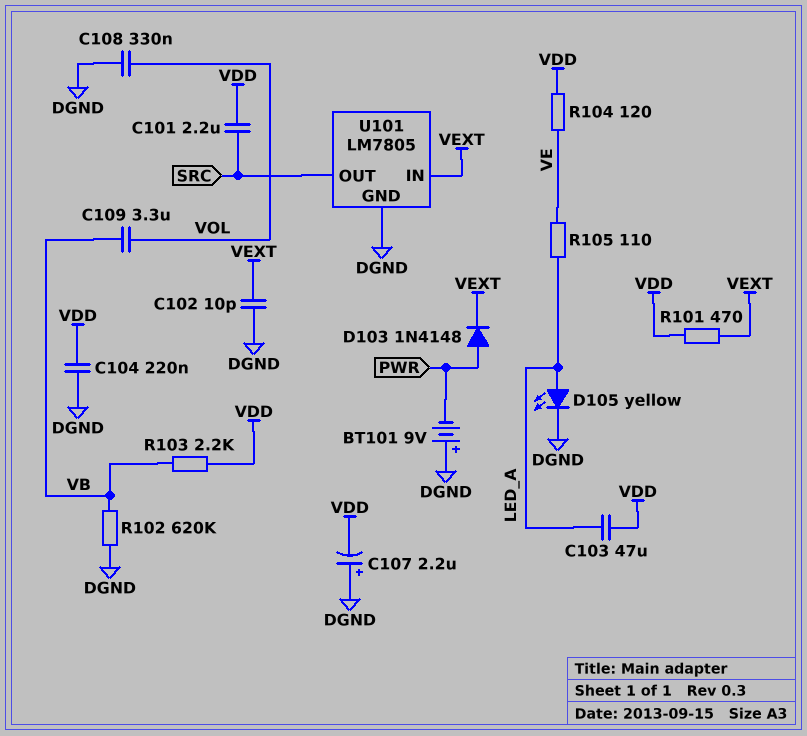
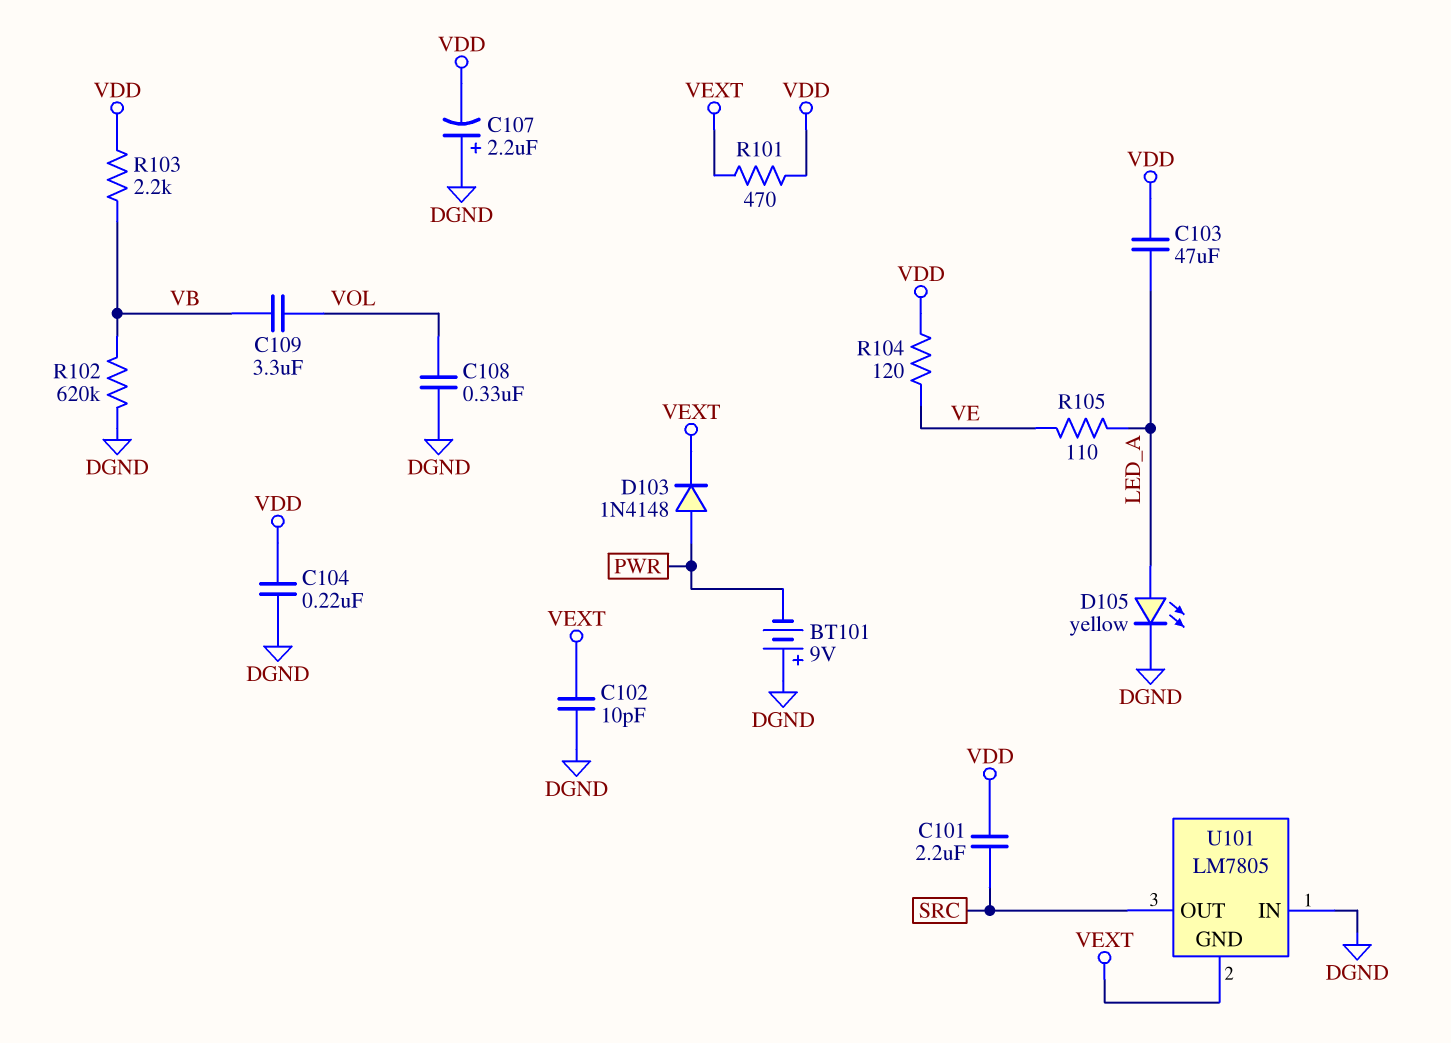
U101 pin GND: DGND -> VEXT
U101 pin IN: VEXT -> DGND

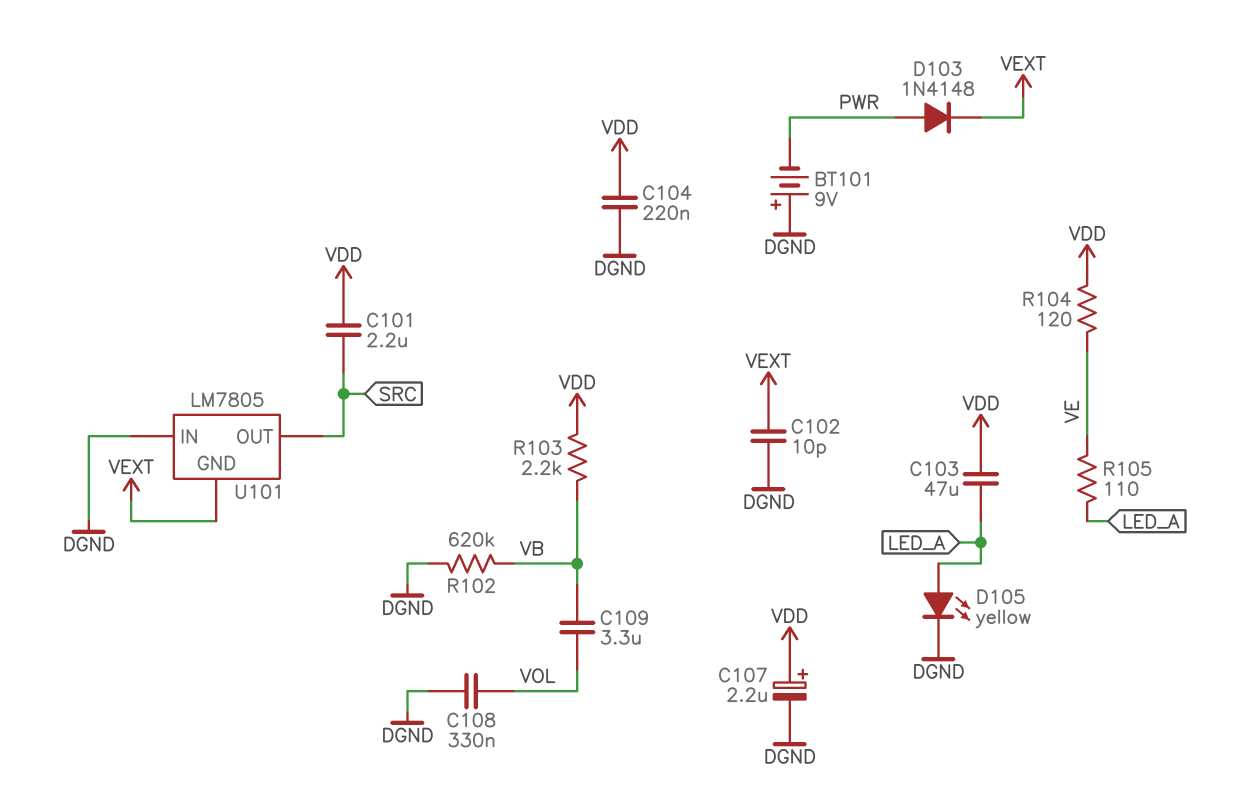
C107: 2.2uF (plus DGND, minus VDD) -> 2.2uF (plus VDD, minus DGND)
R101: 470 (VDD, VEXT) -> none

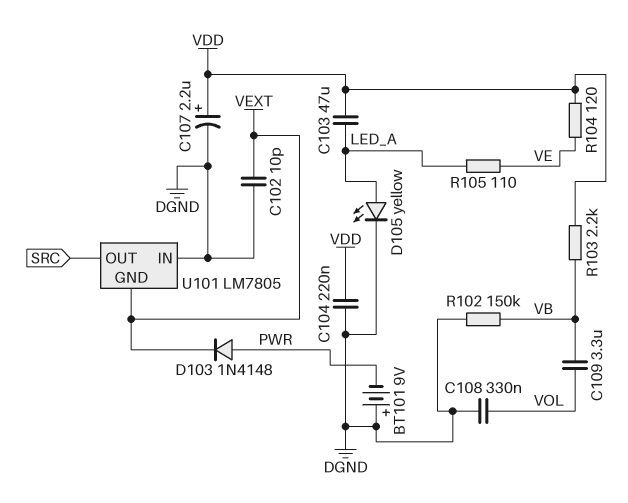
C101: 2.2uF (SRC, VDD) -> none
R102: 620k (DGND, VB) -> 150k (DGND, VB)

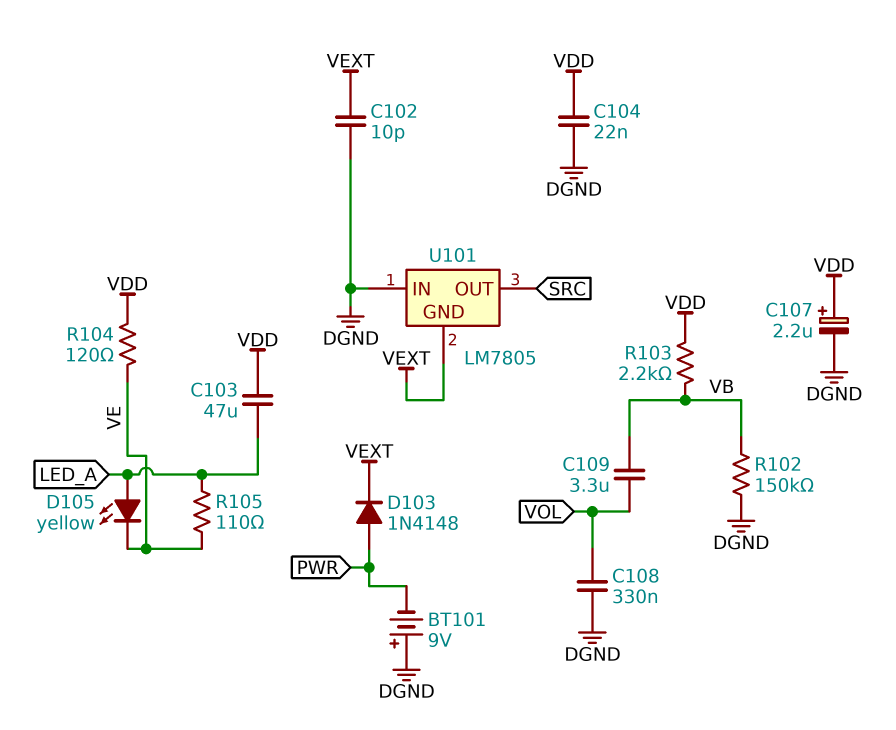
C104: 220nF (DGND, VDD) -> 22nF (DGND, VDD)
D105: LED yellow (A LED_A, K DGND) -> LED yellow (A LED_A, K VE)

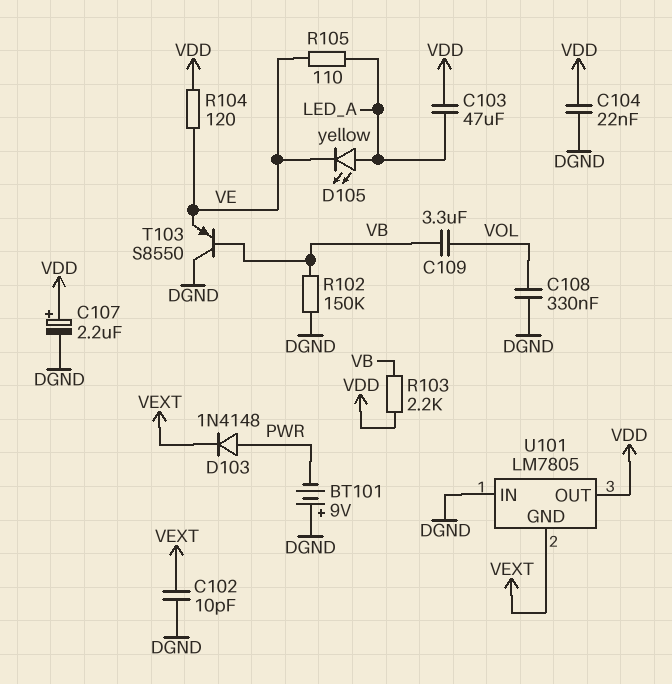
T103: none -> PNP S8550 (B VB, C DGND, E VE)
U101 pin OUT: SRC -> VDD

